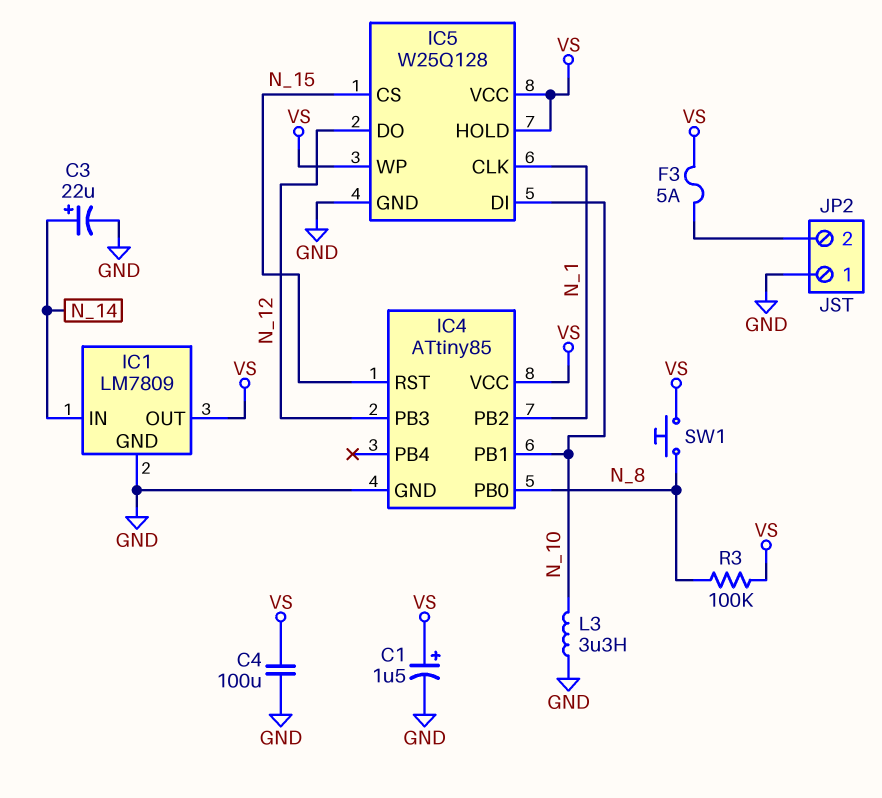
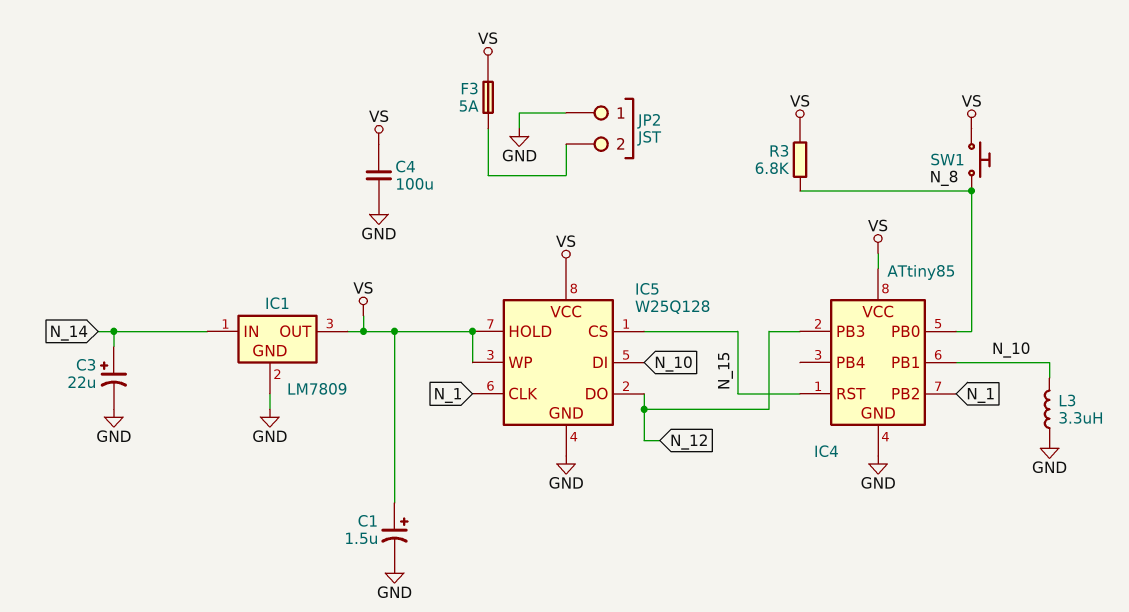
R3: 100k (N_8, VS) -> 6.8k (N_8, VS)

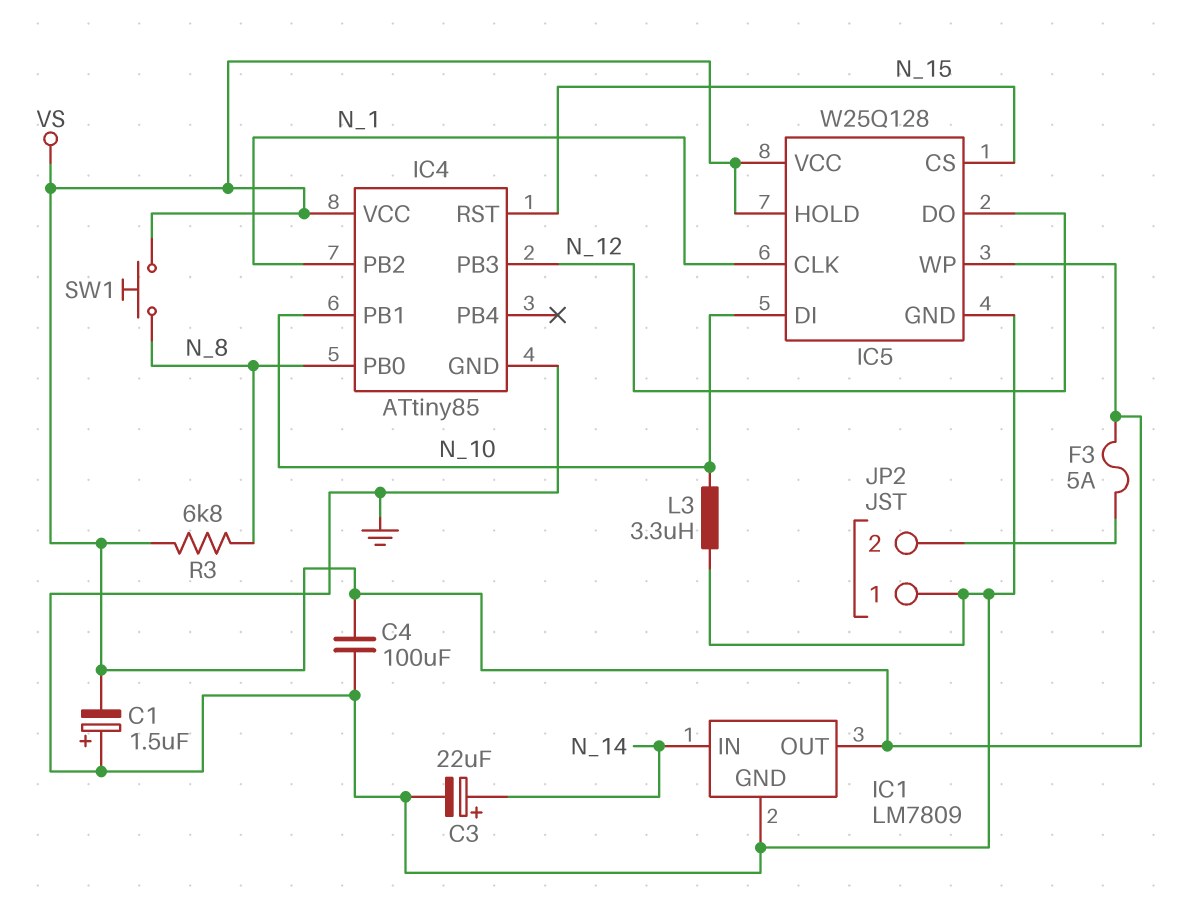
C1: 1.5uF (plus VS, minus GND) -> 1.5uF (plus GND, minus VS)

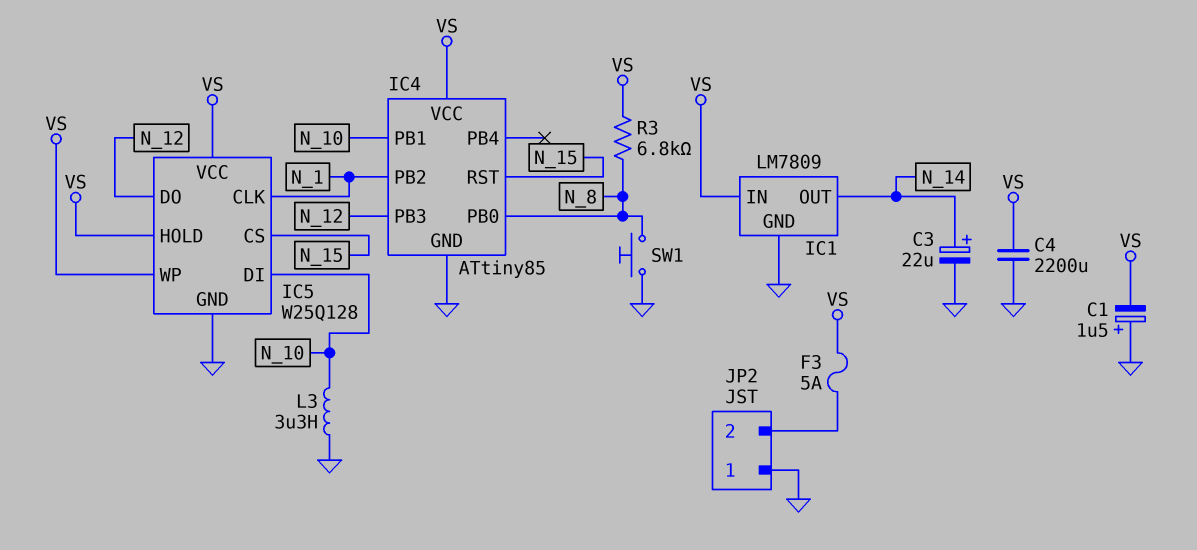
C4: 100uF (GND, VS) -> 2200uF (GND, VS)
IC1 pin IN: N_14 -> VS
IC1 pin OUT: VS -> N_14
SW1: button (N_8, VS) -> button (GND, N_8)

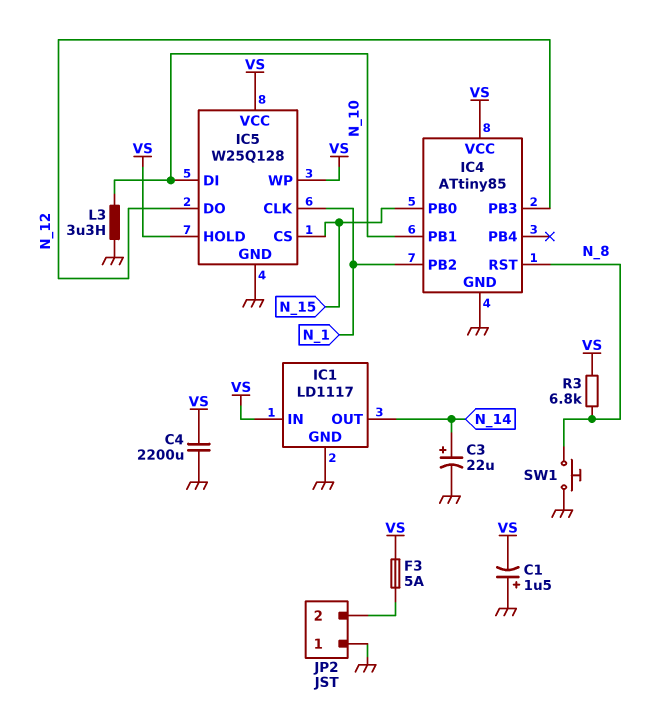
IC1: LM7809 -> LD1117
IC4 pin PB0: N_8 -> N_15
IC4 pin RST: N_15 -> N_8

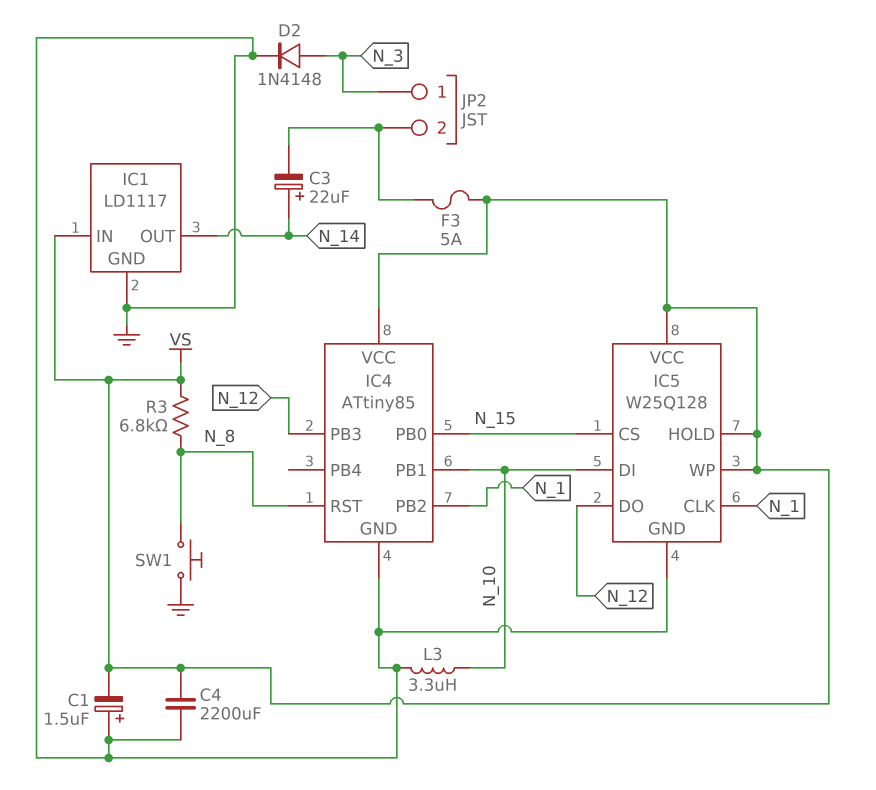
C3: 22uF (plus N_14, minus GND) -> 22uF (plus N_14, minus JP2/2)
D2: none -> diode 1N4148 (A N_3, K GND)
JP2 pin 1: GND -> N_3

